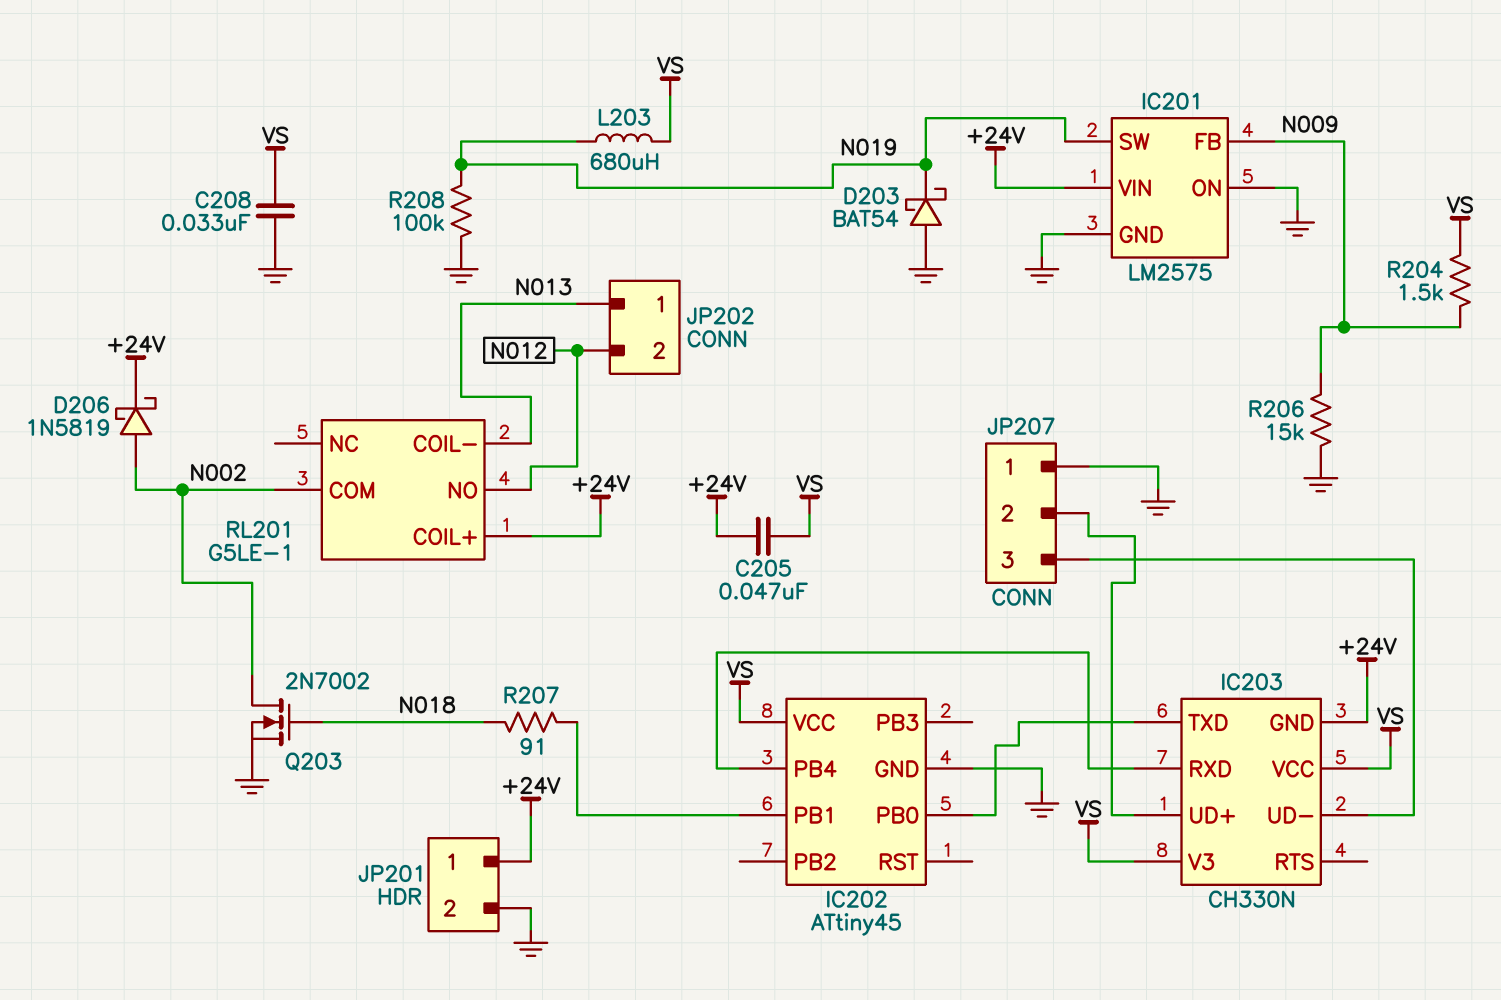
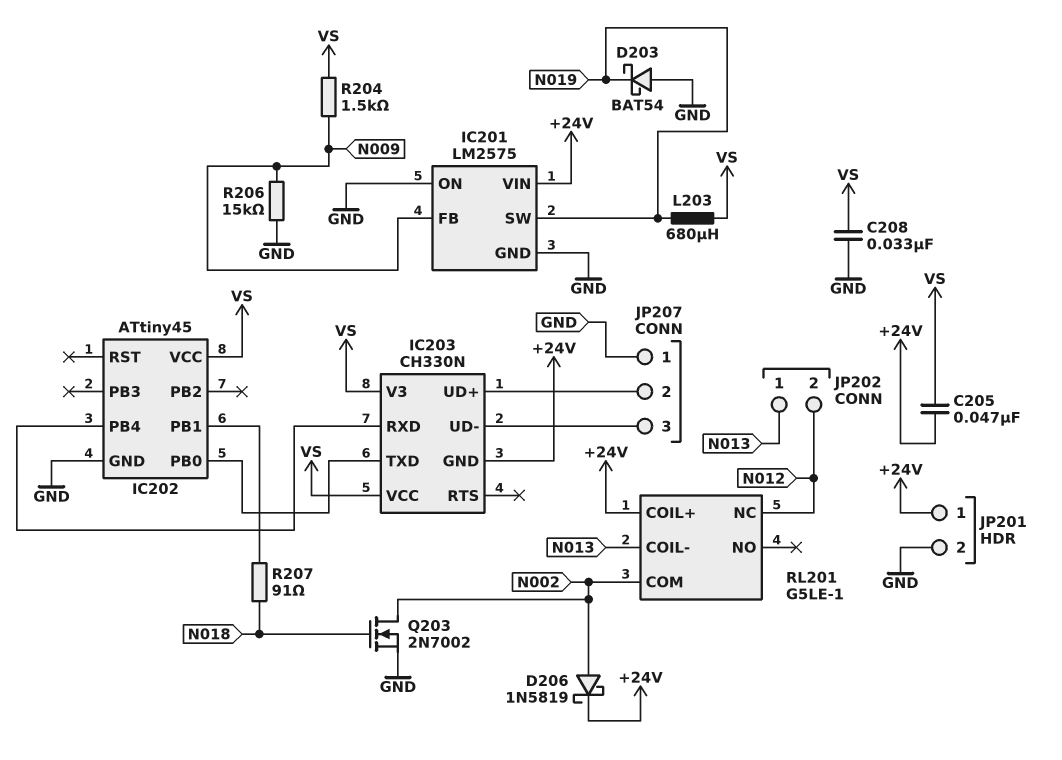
R208: 100k (GND, N019) -> none
RL201 pin NC: none -> N012
RL201 pin NO: N012 -> none

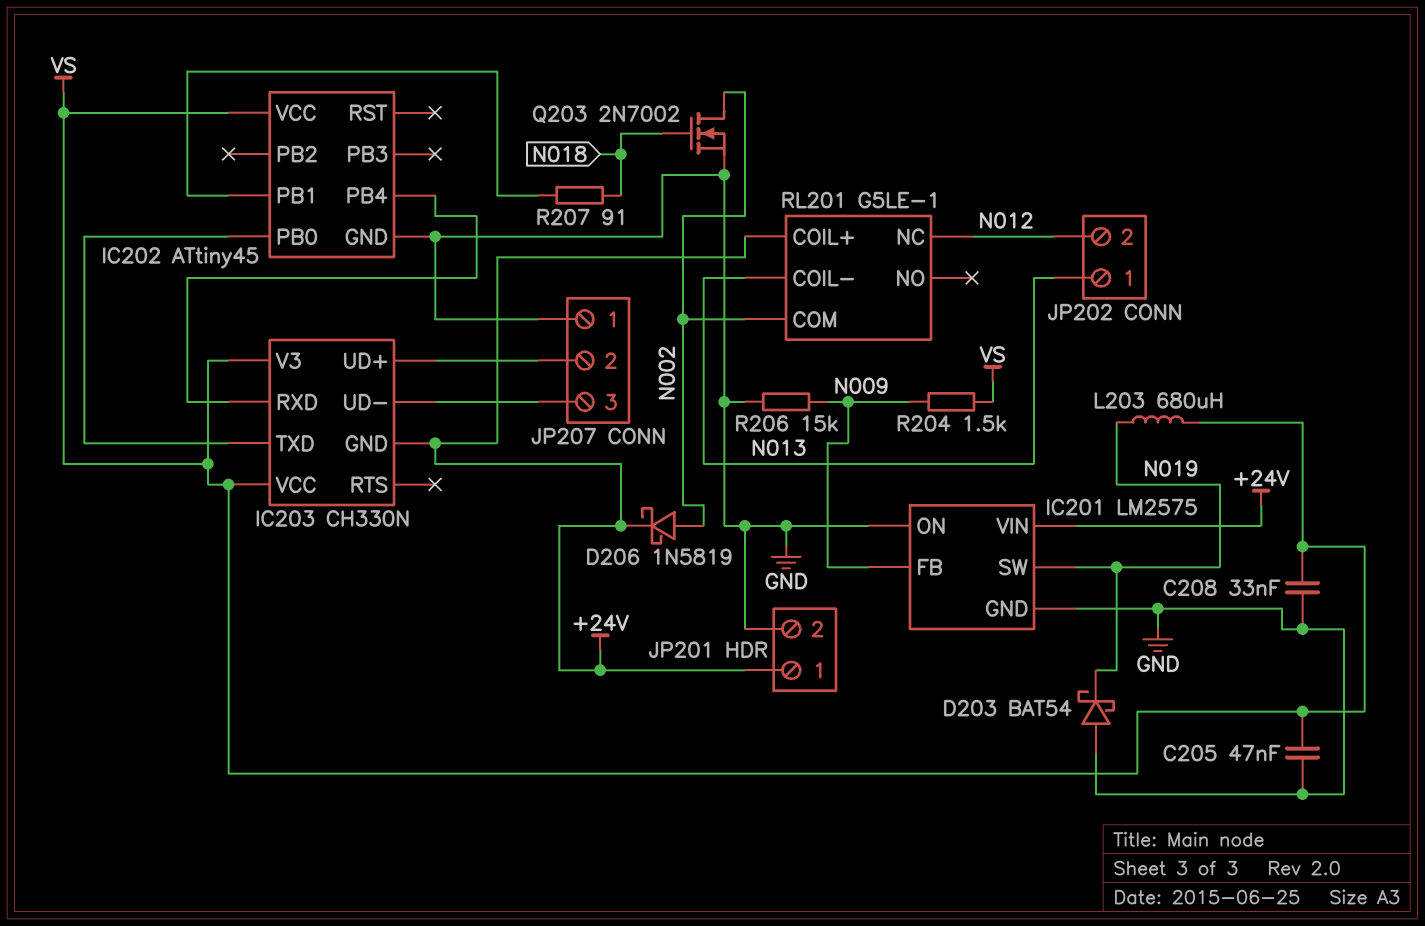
C205: 47nF (+24V, VS) -> 47nF (GND, VS)

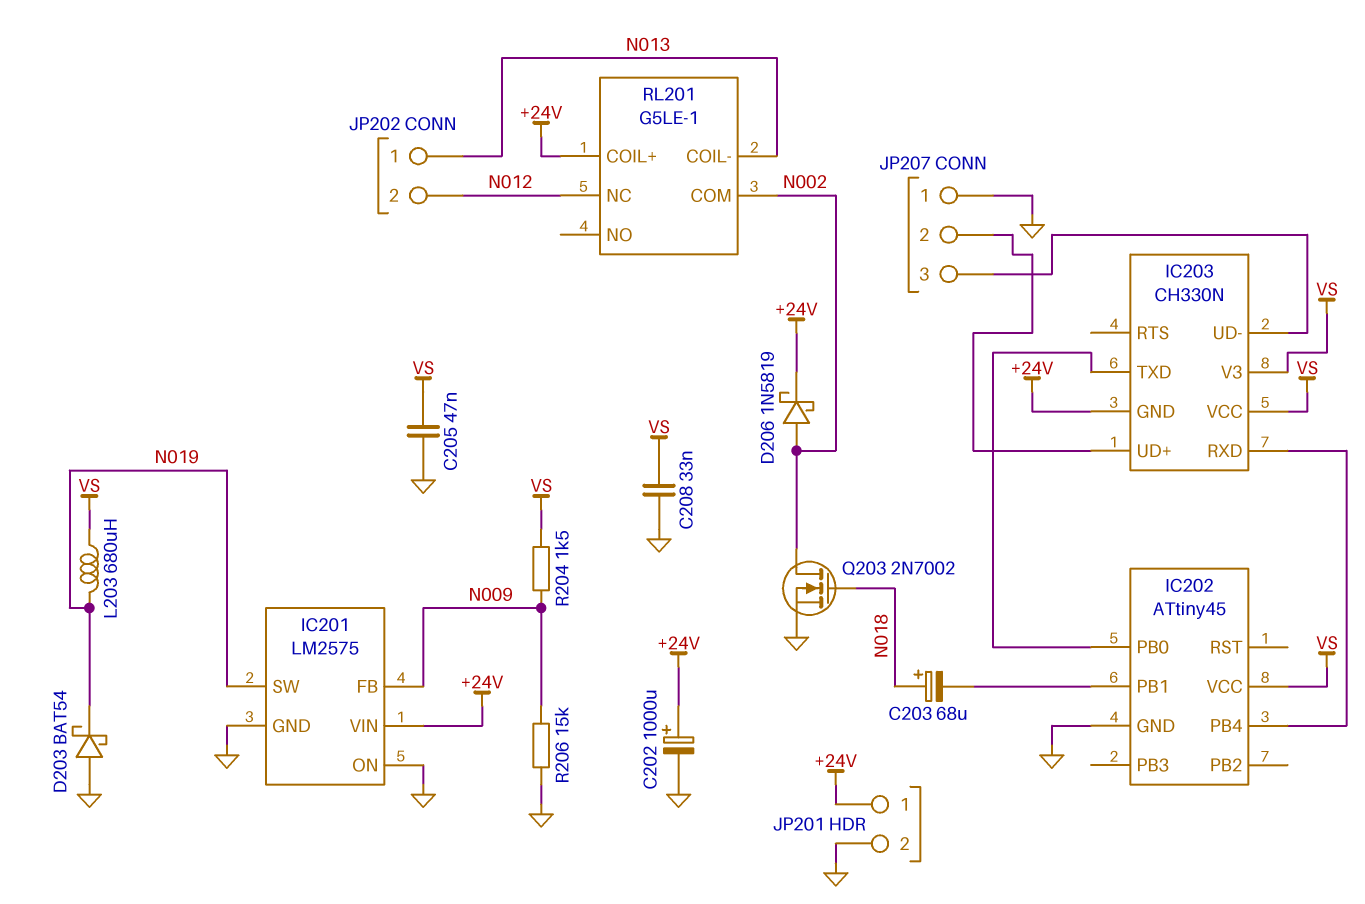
C202: none -> 1000uF (plus +24V, minus GND)
C203: none -> 68uF (plus N018, minus IC202/PB1)
R207: 91 (IC202/PB1, N018) -> none

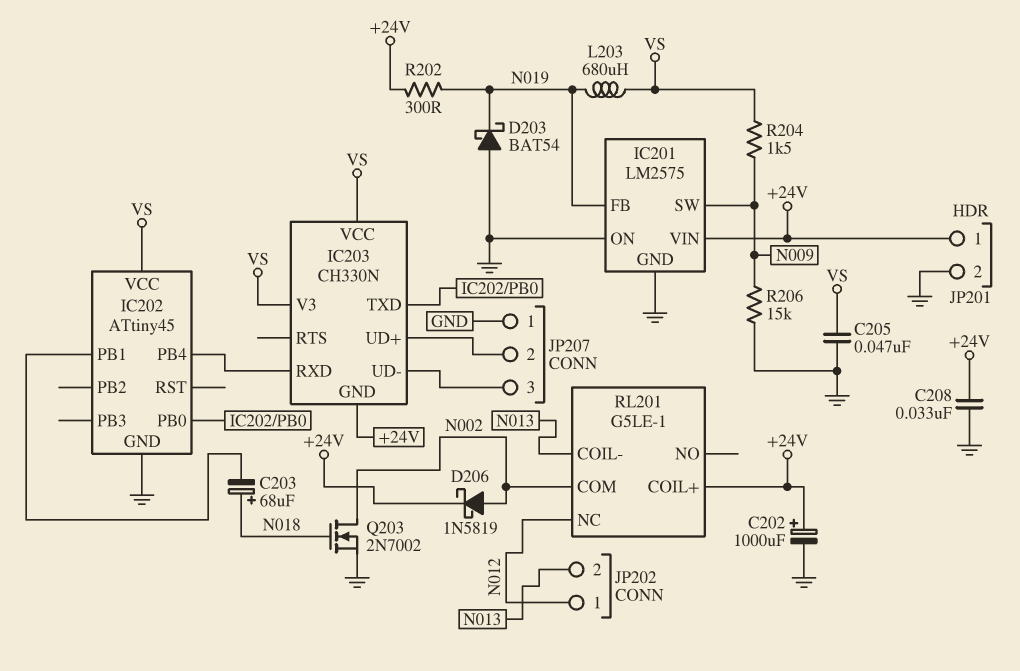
C208: 33nF (GND, VS) -> 33nF (+24V, GND)
IC201 pin FB: N009 -> N019
IC201 pin SW: N019 -> N009
JP202 pin 1: N013 -> N012
JP202 pin 2: N012 -> N013
R202: none -> 300 (+24V, N019)

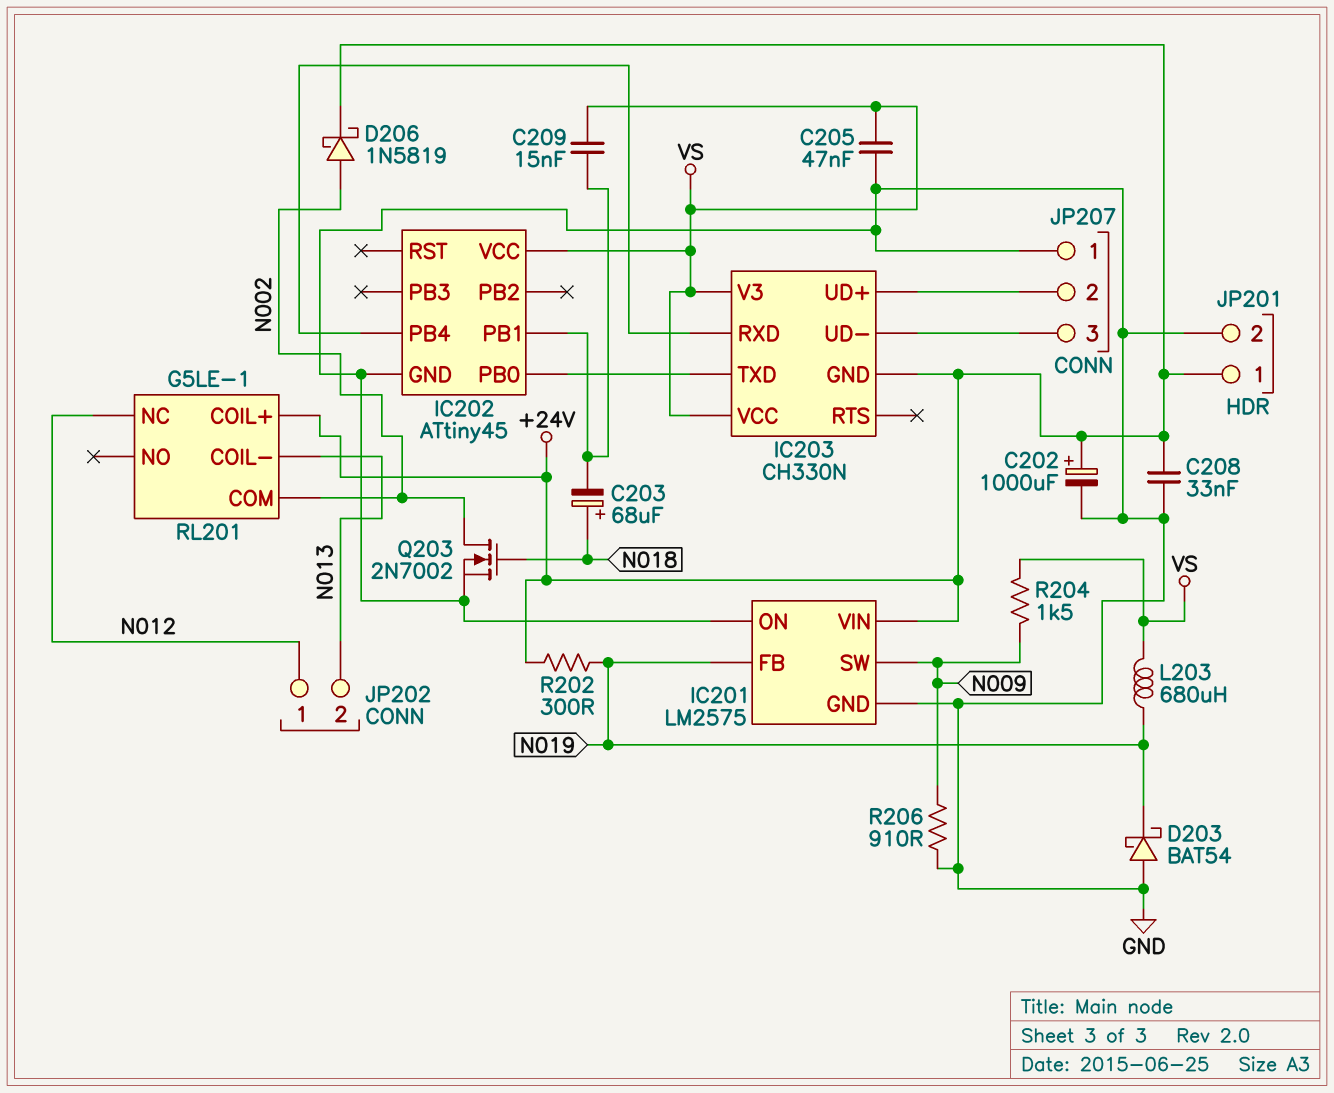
C209: none -> 15nF (IC202/PB1, VS)
R206: 15k (GND, N009) -> 910 (GND, N009)

